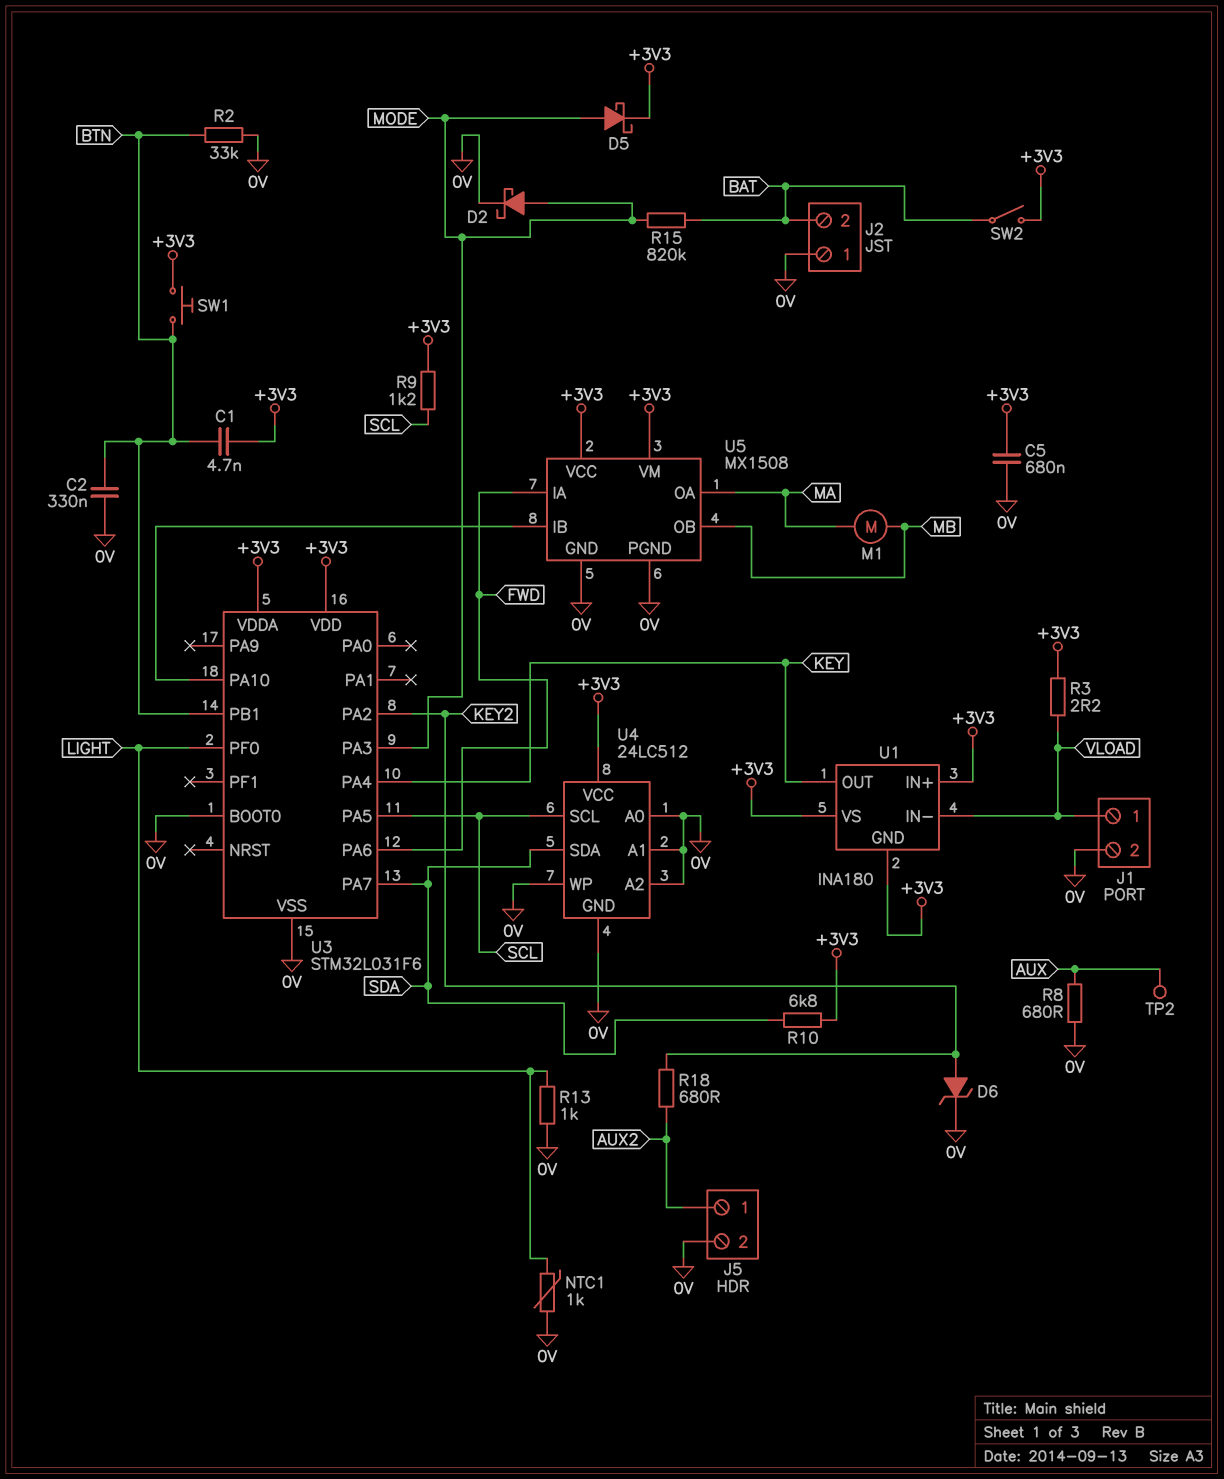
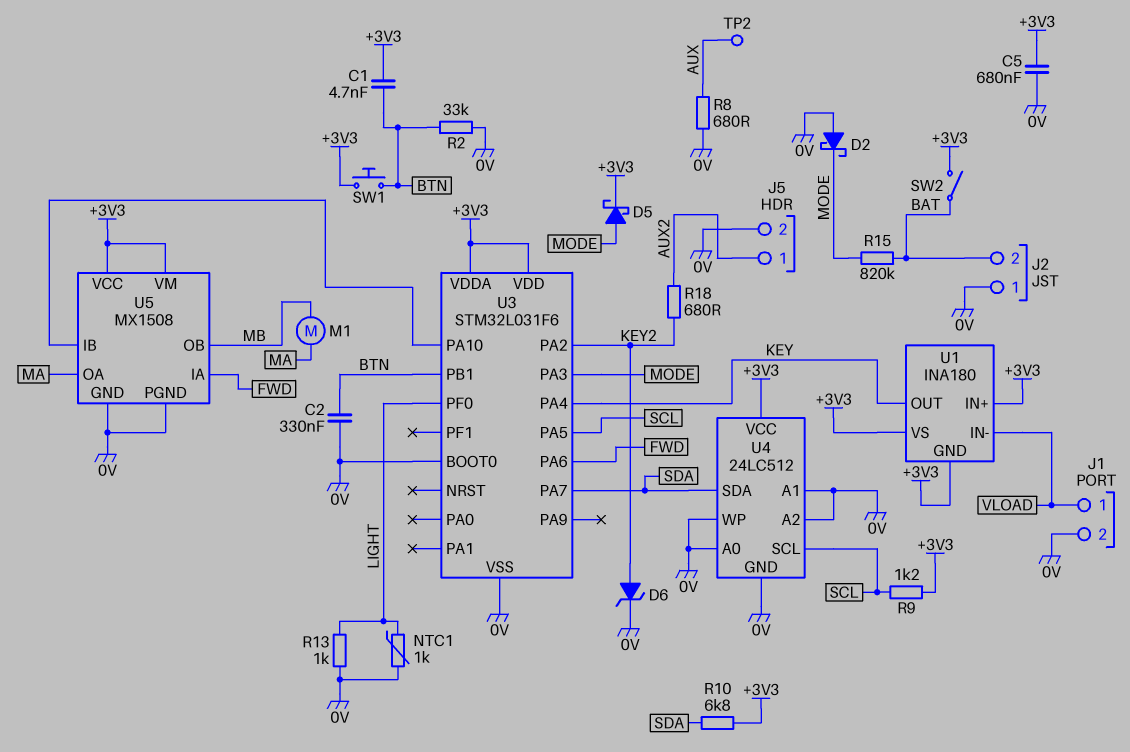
D2: schottky (A MODE, K 0V) -> schottky (A 0V, K MODE)
R3: 2.2 (+3V3, VLOAD) -> none

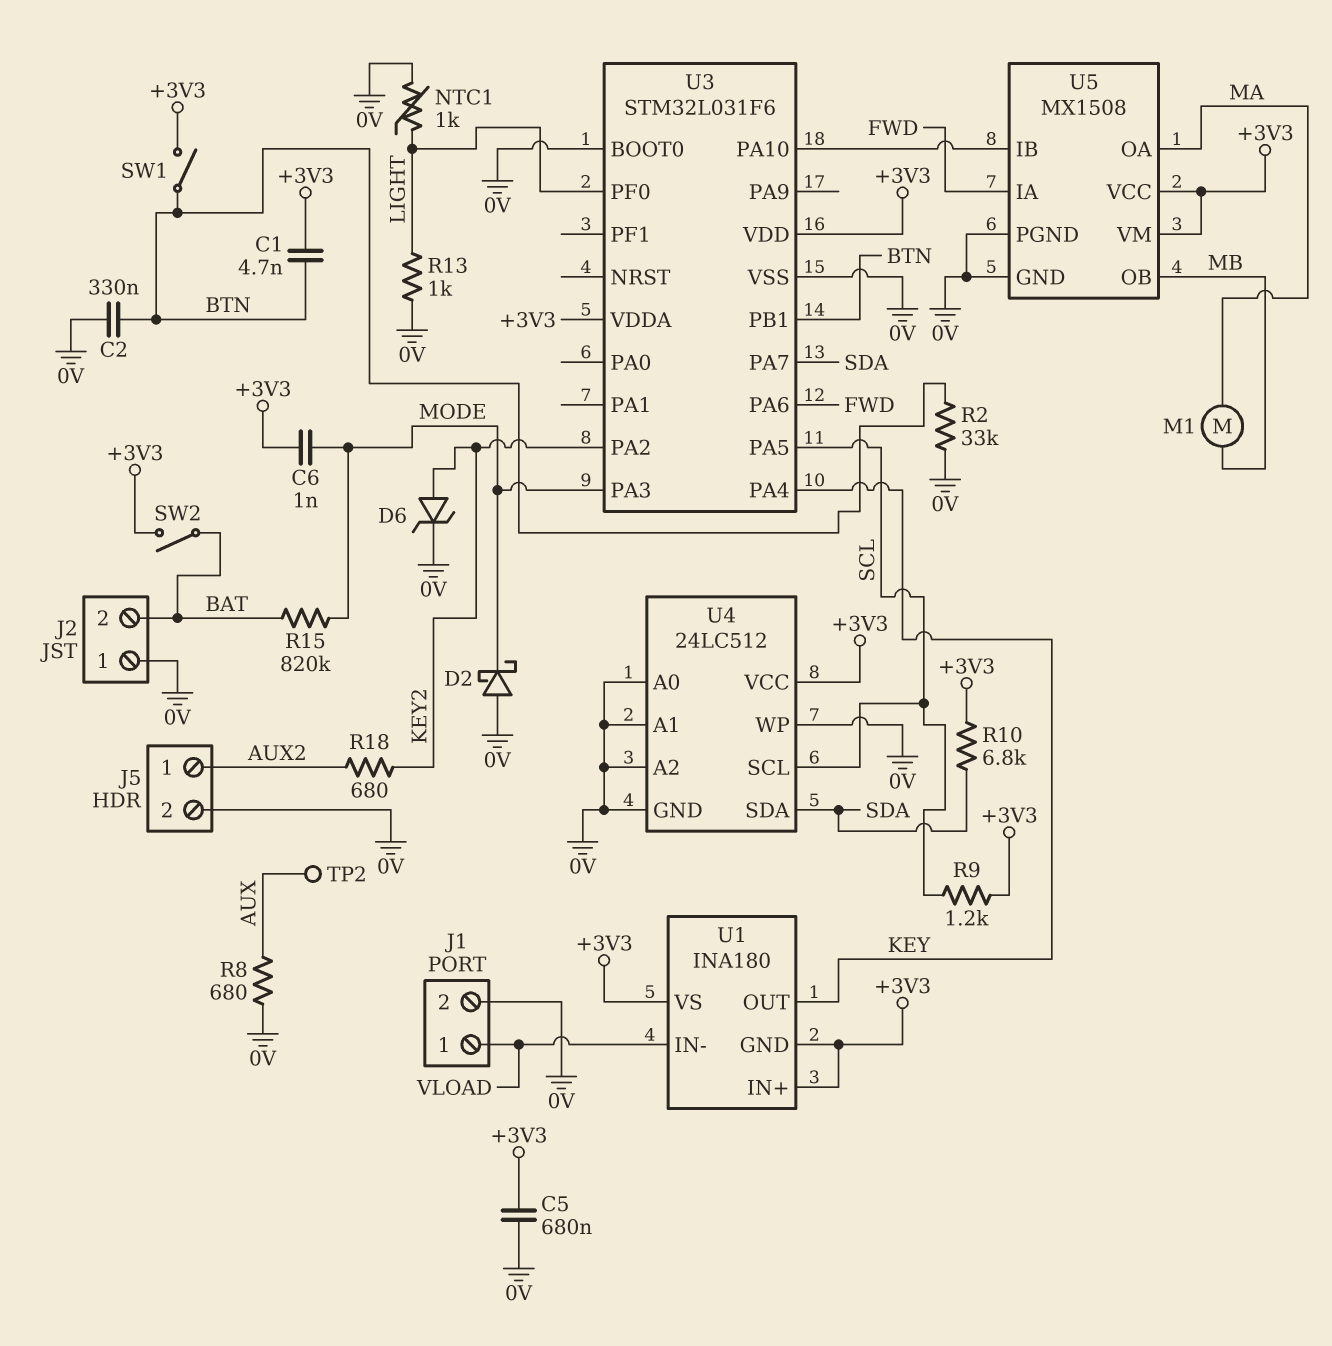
C6: none -> 1nF (+3V3, MODE)
D5: schottky (A MODE, K +3V3) -> none
SW1: button (+3V3, BTN) -> switch (+3V3, BTN)

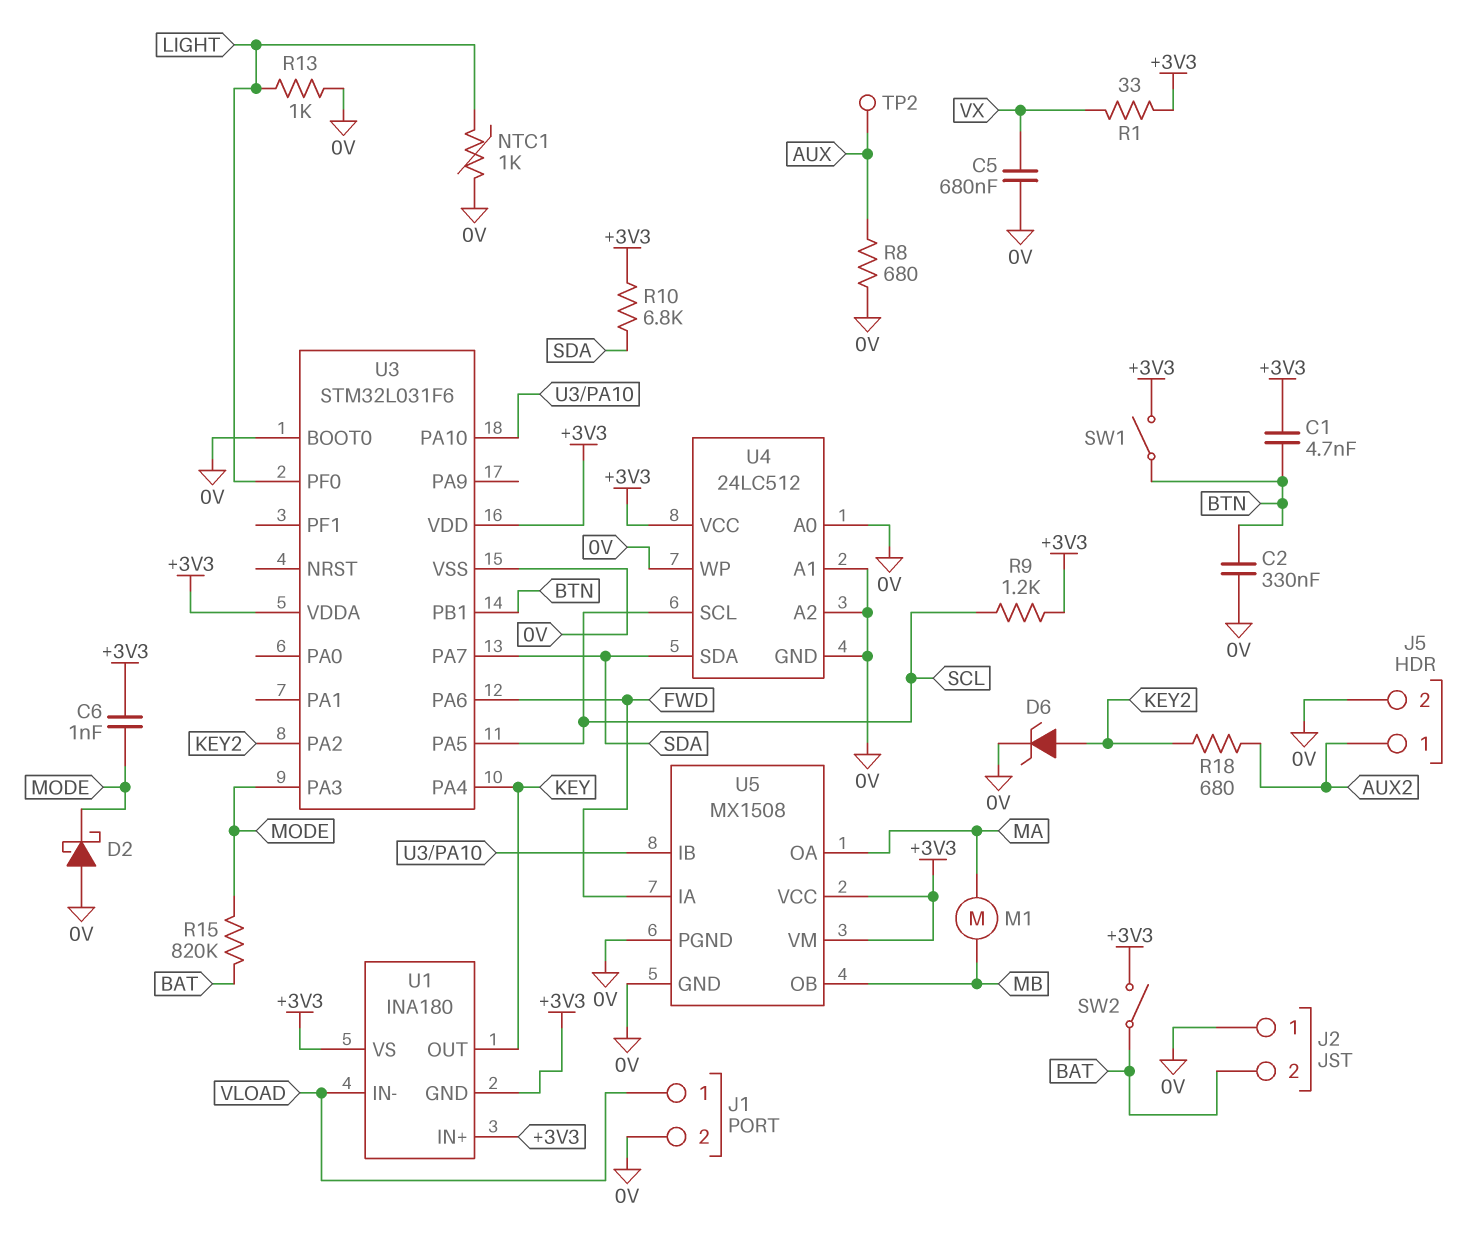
C5: 680nF (+3V3, 0V) -> 680nF (0V, VX)
R1: none -> 33 (+3V3, VX)
R2: 33k (0V, BTN) -> none

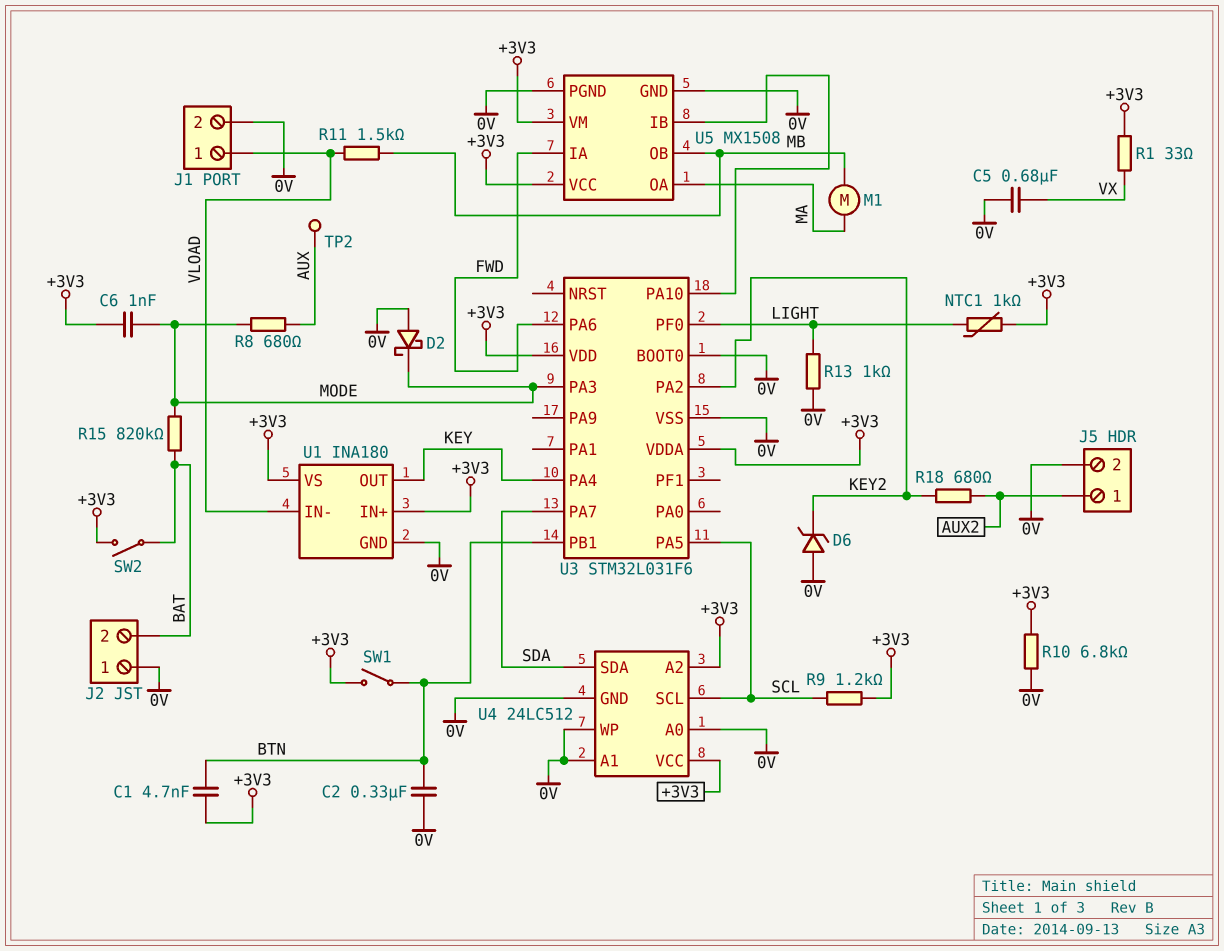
D6: zener (A KEY2, K 0V) -> zener (A 0V, K KEY2)
NTC1: 1k (0V, LIGHT) -> 1k (+3V3, LIGHT)
R8: 680 (0V, AUX) -> 680 (AUX, MODE)
R10: 6.8k (+3V3, SDA) -> 6.8k (+3V3, 0V)
R11: none -> 1.5k (MB, VLOAD)
U1 pin GND: +3V3 -> 0V
U4 pin A2: 0V -> +3V3

